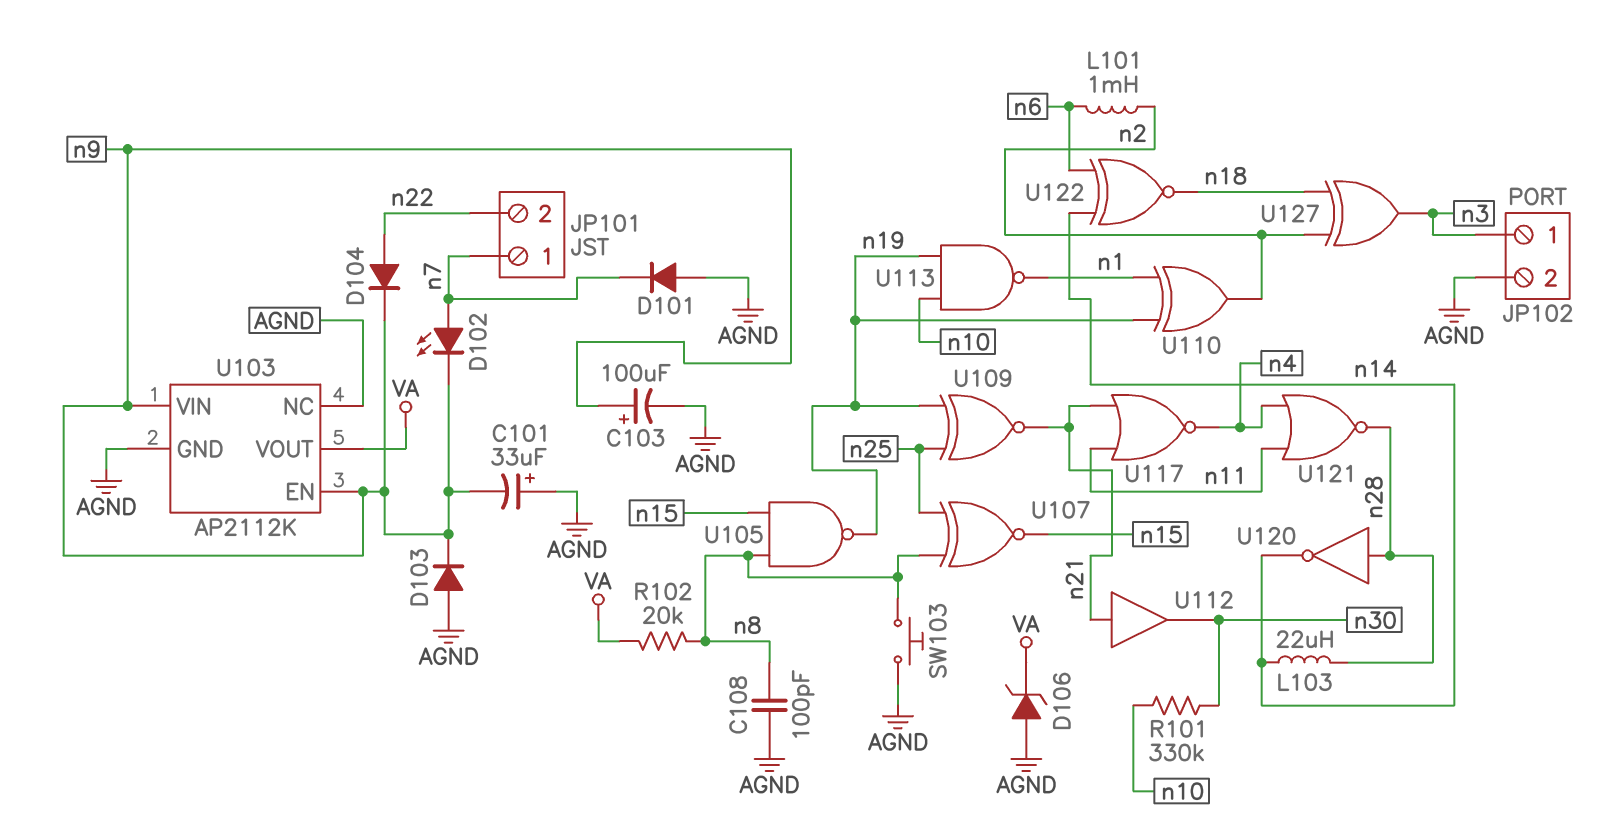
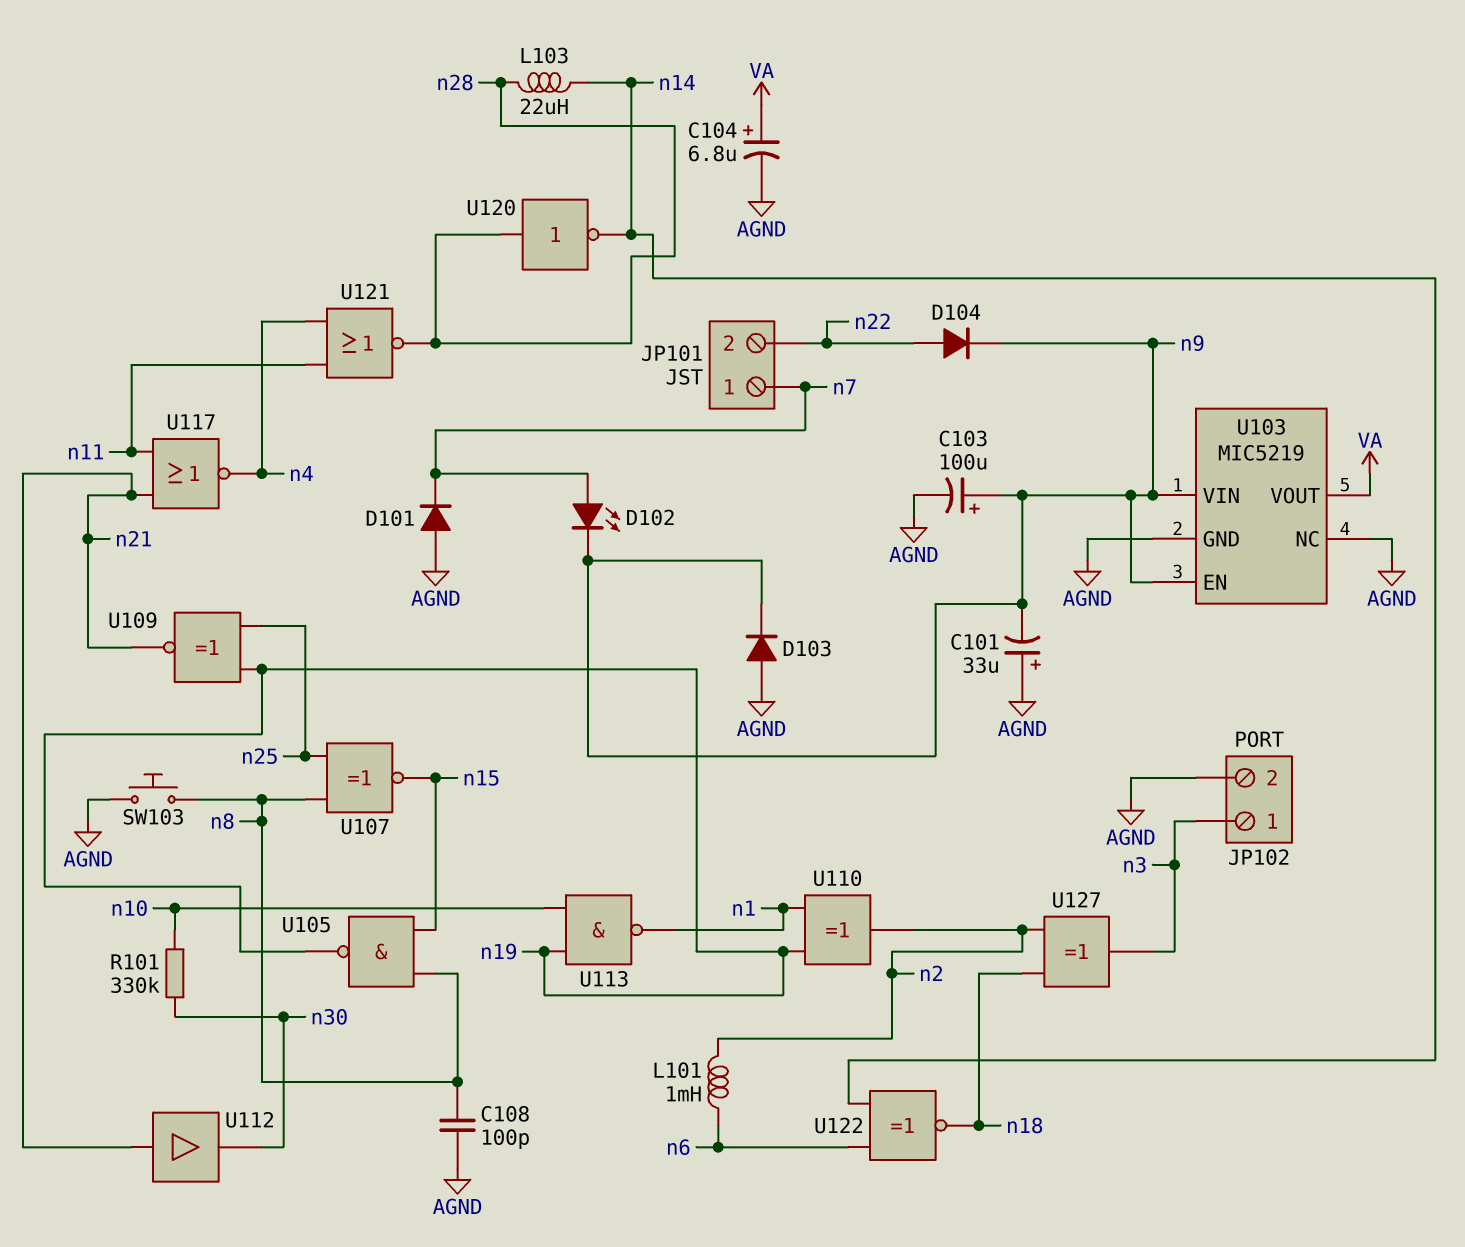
C104: none -> 6.8uF (plus VA, minus AGND)
D106: zener (A AGND, K VA) -> none
R102: 20k (VA, n8) -> none
U103: AP2112K -> MIC5219

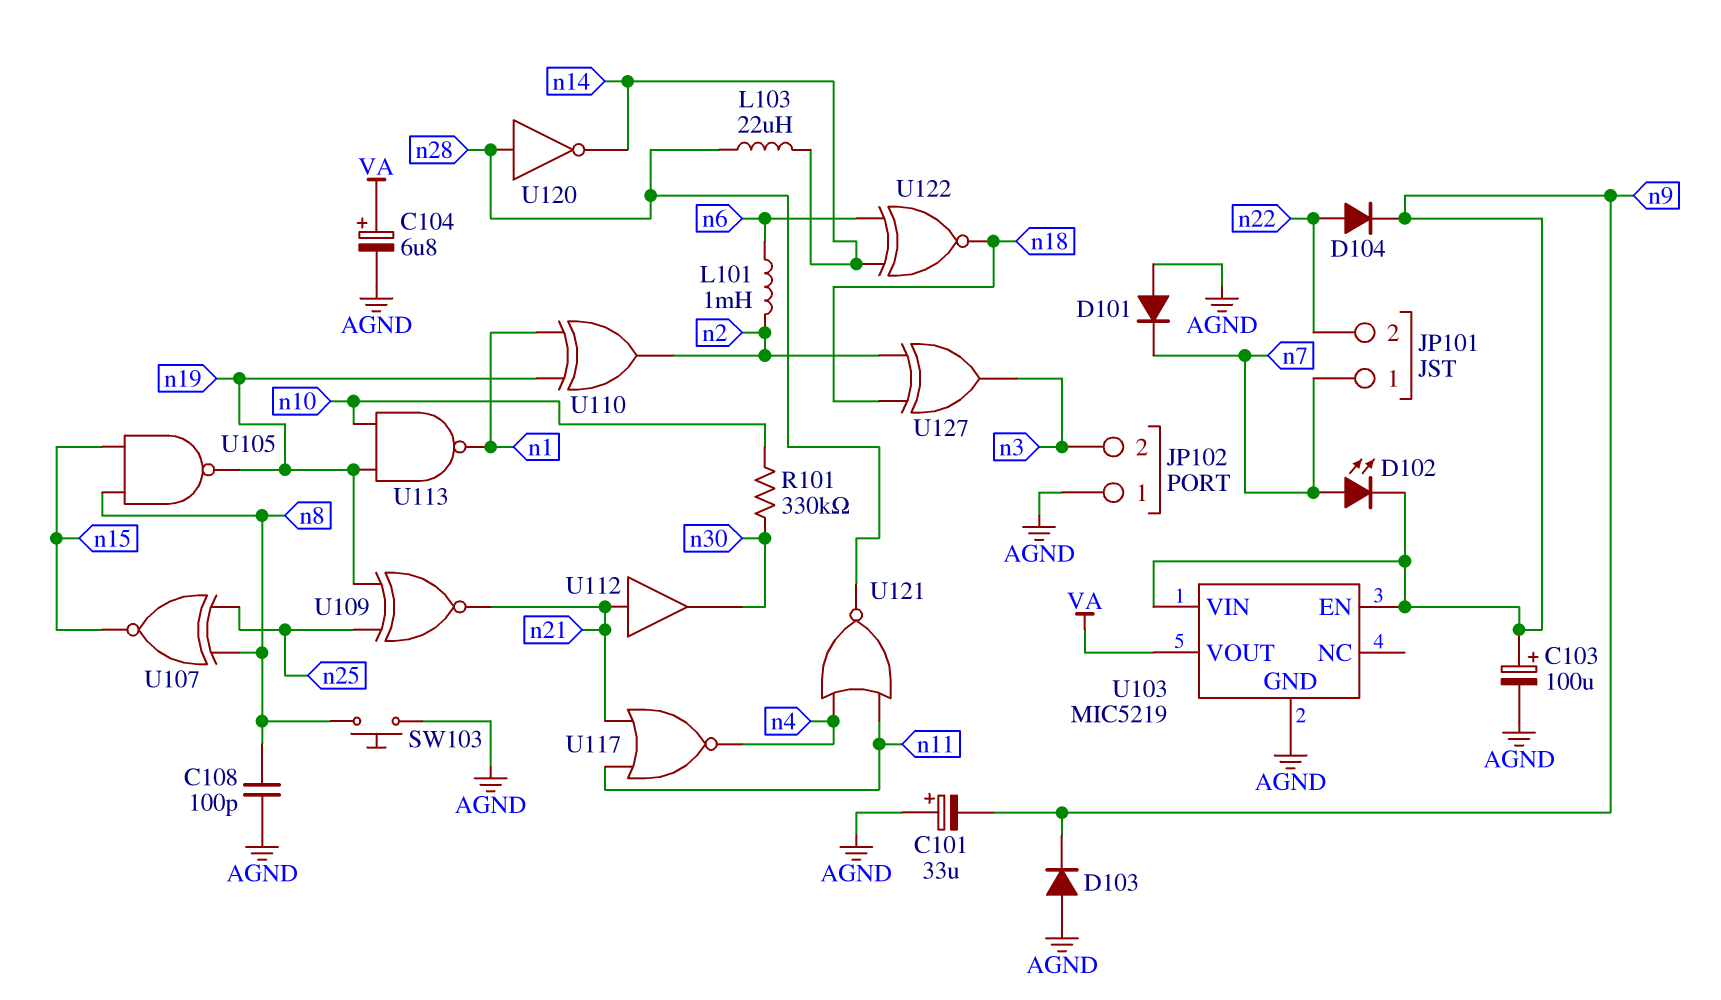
JP102 pin 1: n3 -> AGND
JP102 pin 2: AGND -> n3
U103 pin NC: AGND -> none

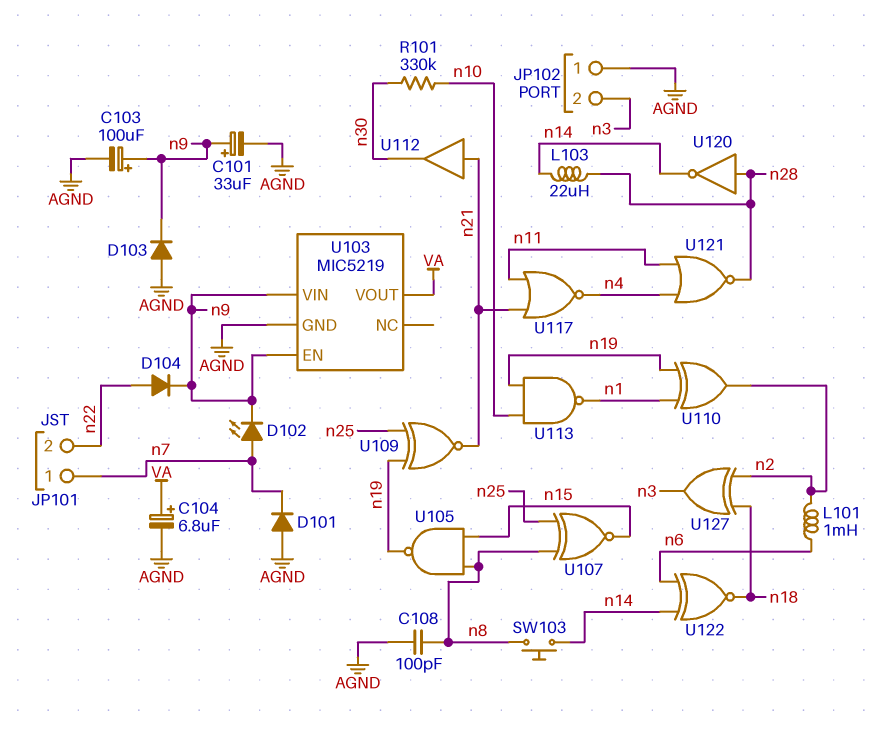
C101: 33uF (plus AGND, minus n9) -> 33uF (plus n9, minus AGND)
SW103: button (AGND, n8) -> button (n8, n14)

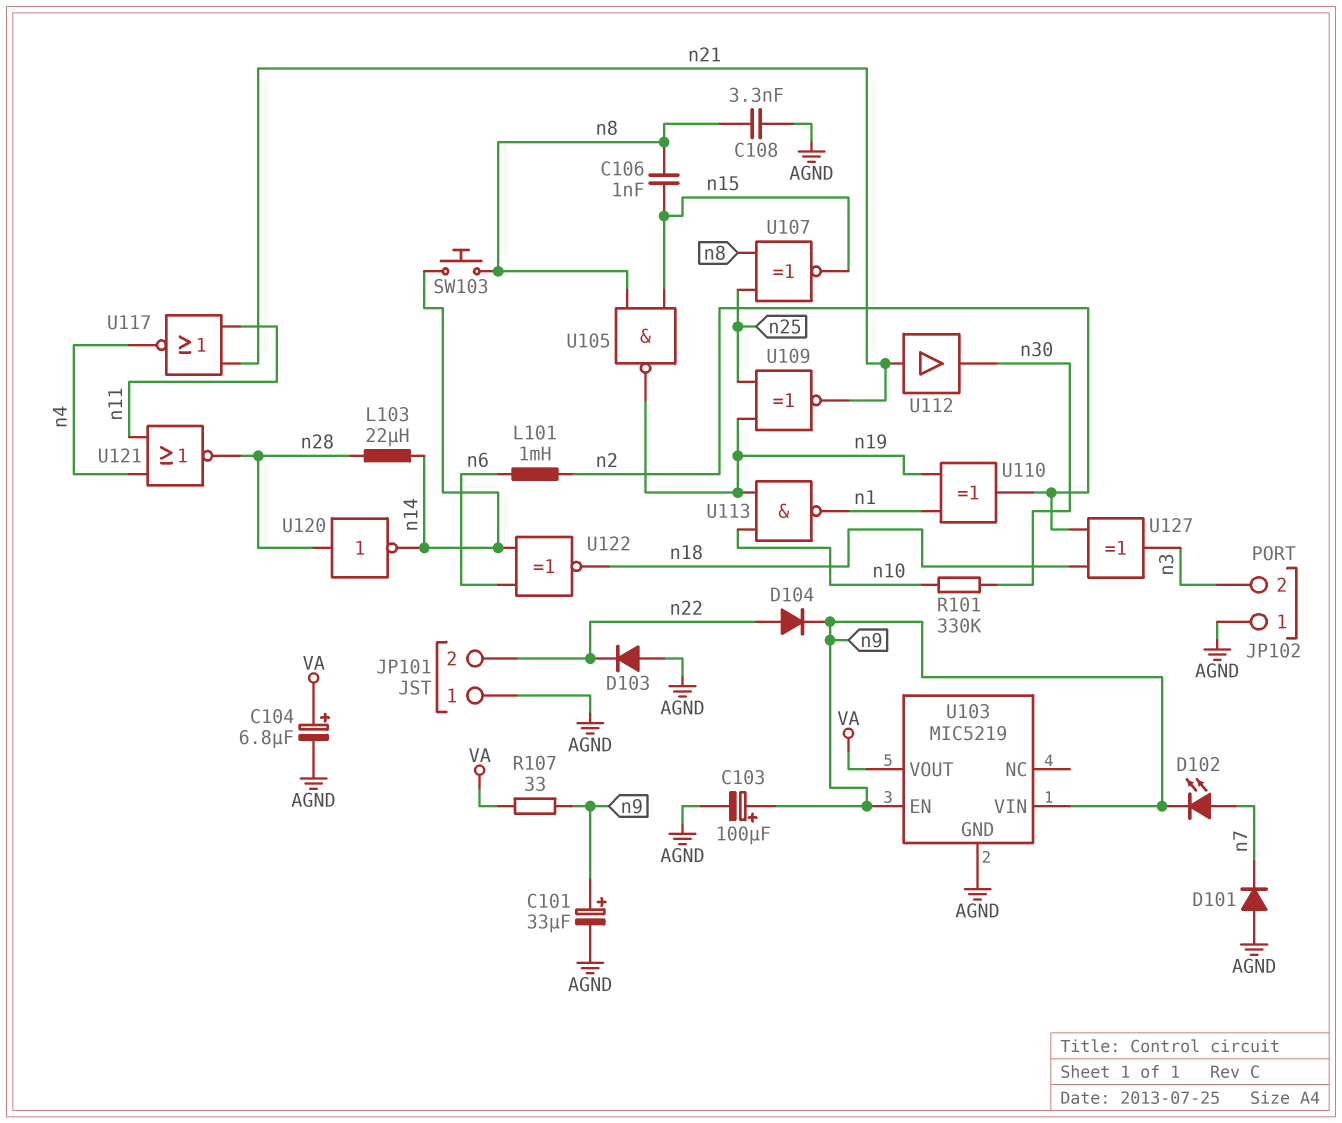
C106: none -> 1nF (n8, n15)
C108: 100pF (AGND, n8) -> 3.3nF (AGND, n8)
D103: diode (A AGND, K n9) -> diode (A AGND, K n22)
JP101 pin 1: n7 -> AGND
R107: none -> 33 (VA, n9)

